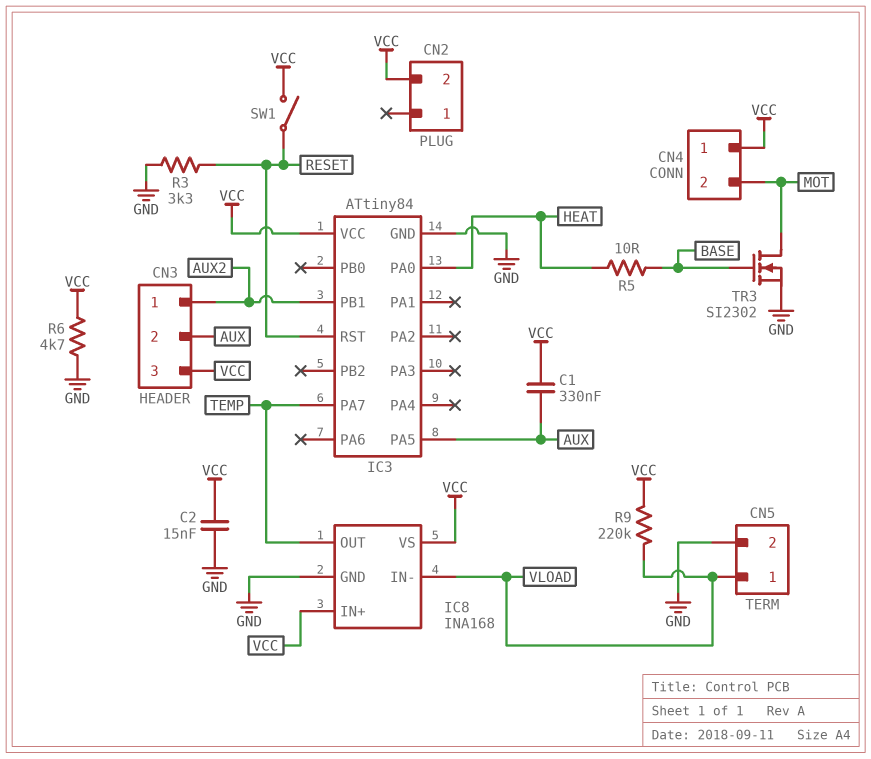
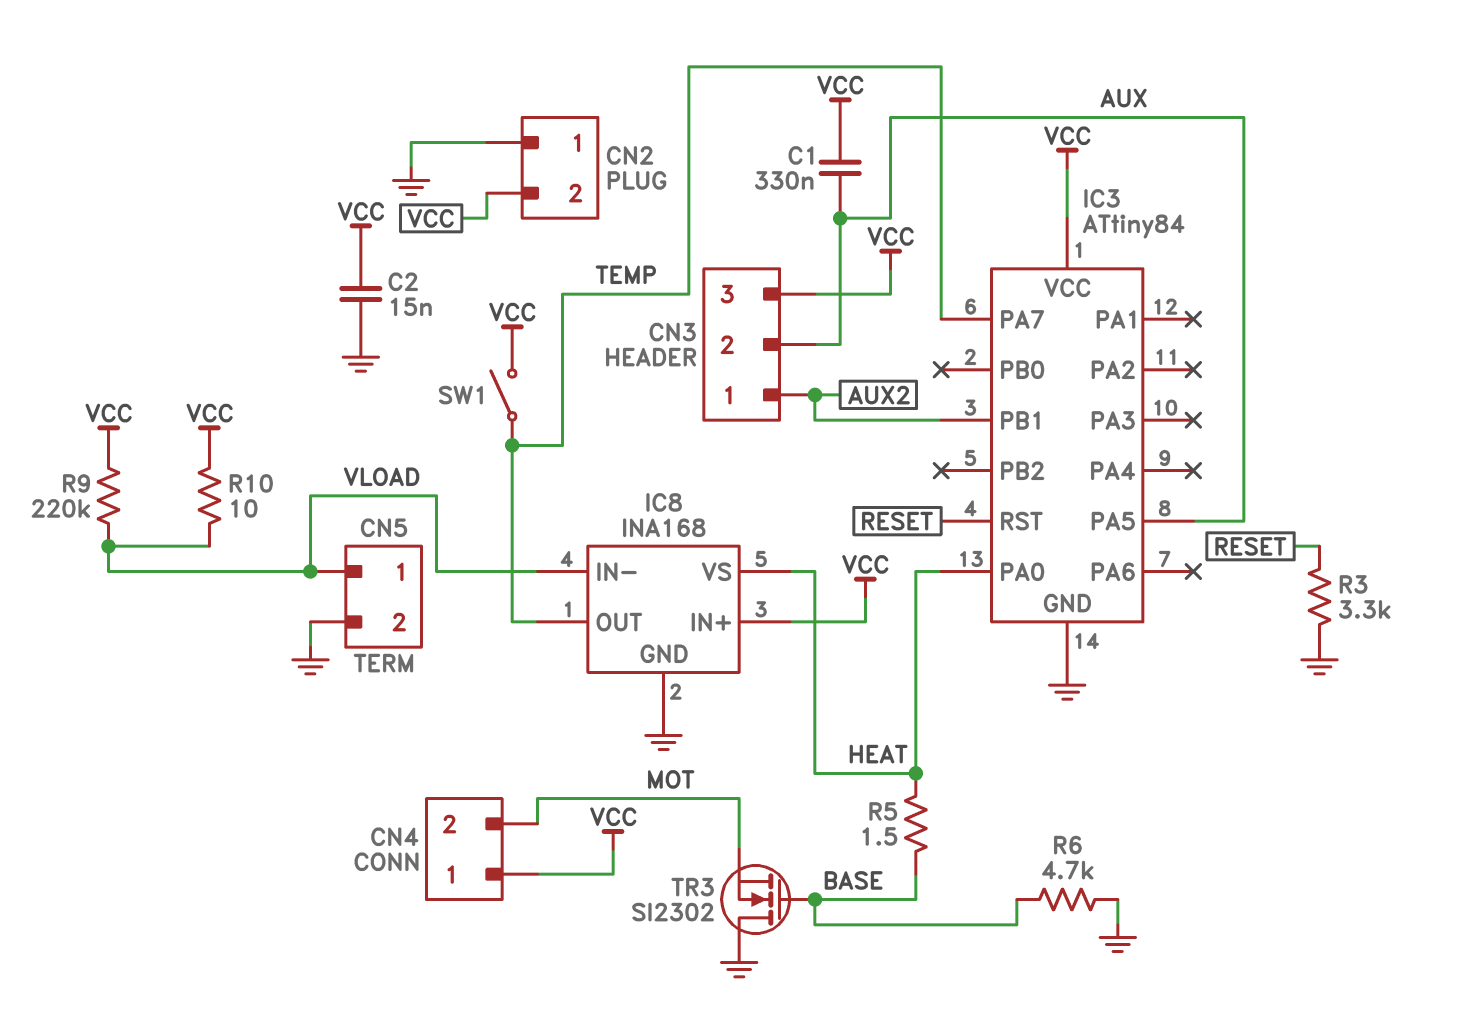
CN2 pin 1: none -> GND
IC8 pin VS: VCC -> HEAT
R5: 10 (BASE, HEAT) -> 1.5 (BASE, HEAT)
R6: 4.7k (GND, VCC) -> 4.7k (BASE, GND)
R10: none -> 10 (VCC, VLOAD)
SW1: switch (RESET, VCC) -> switch (TEMP, VCC)
TR3: NMOS SI2302 (G BASE, D MOT, S GND) -> NMOS SI2302 (G BASE, D GND, S MOT)

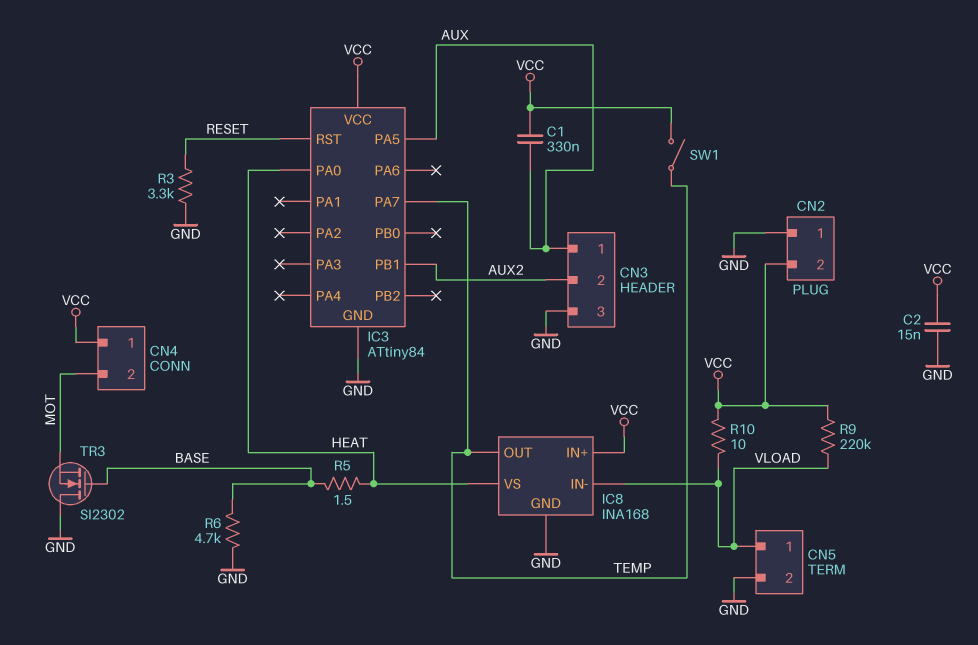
CN3 pin 1: AUX2 -> AUX
CN3 pin 2: AUX -> AUX2
CN3 pin 3: VCC -> GND

